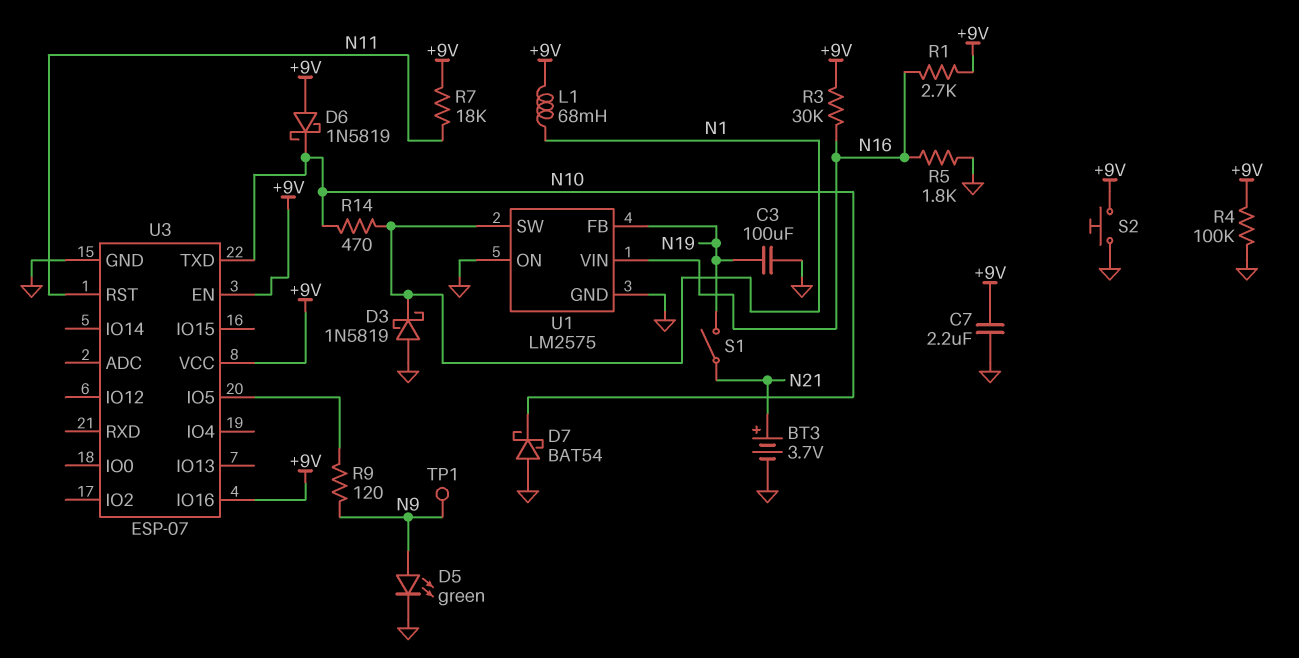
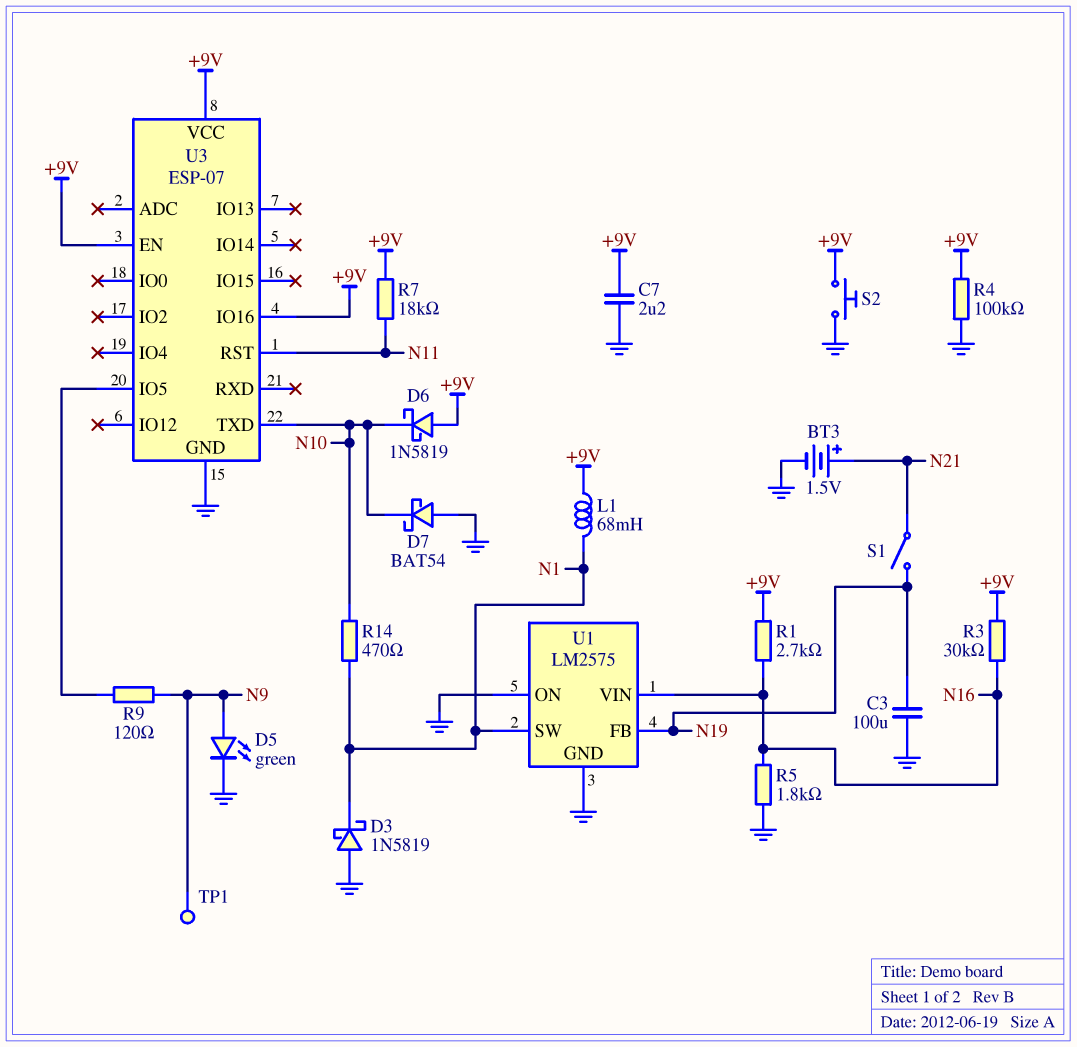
BT3: 3.7V (plus N21, minus GND) -> 1.5V (plus N21, minus GND)

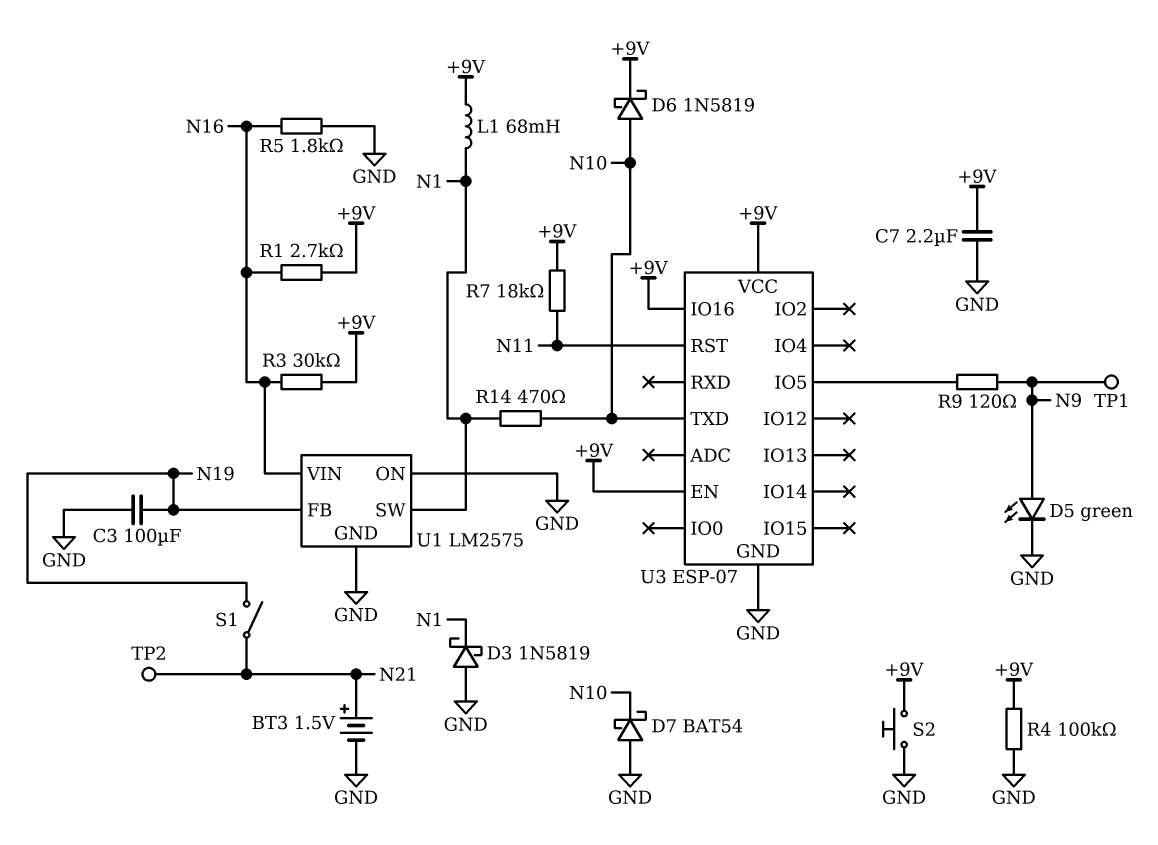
D6: schottky 1N5819 (A +9V, K N10) -> schottky 1N5819 (A N10, K +9V)
TP2: none -> test point (N21)

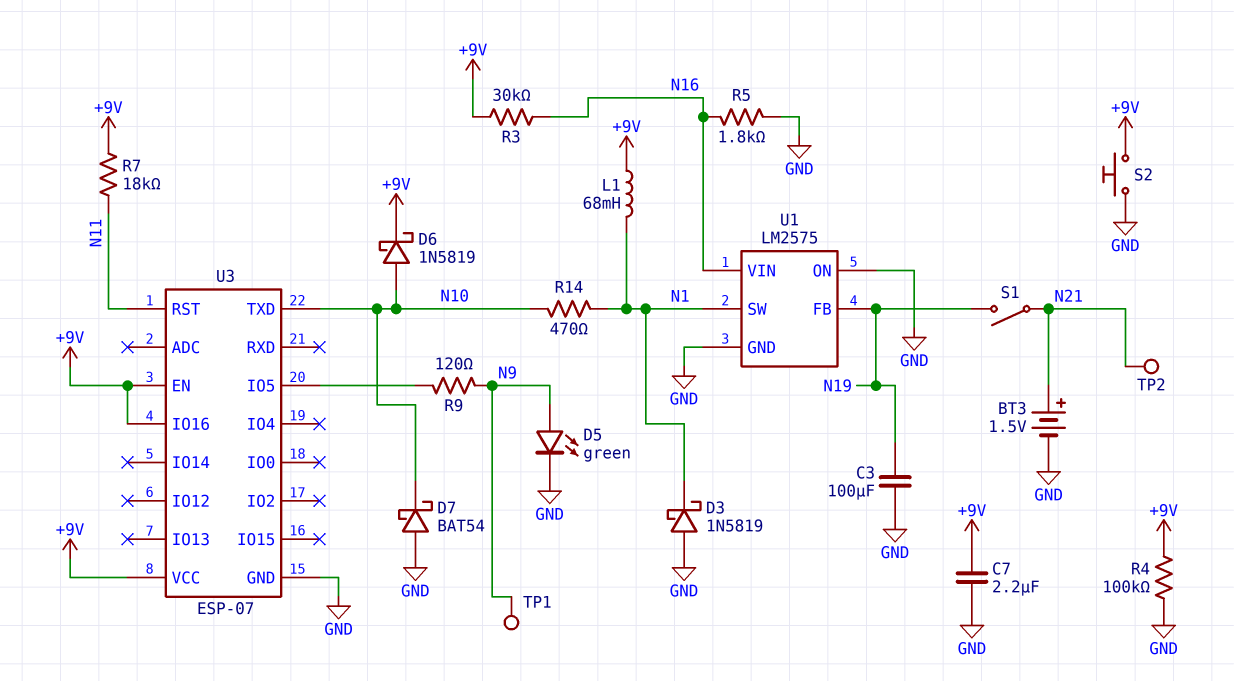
R1: 2.7k (+9V, N16) -> none

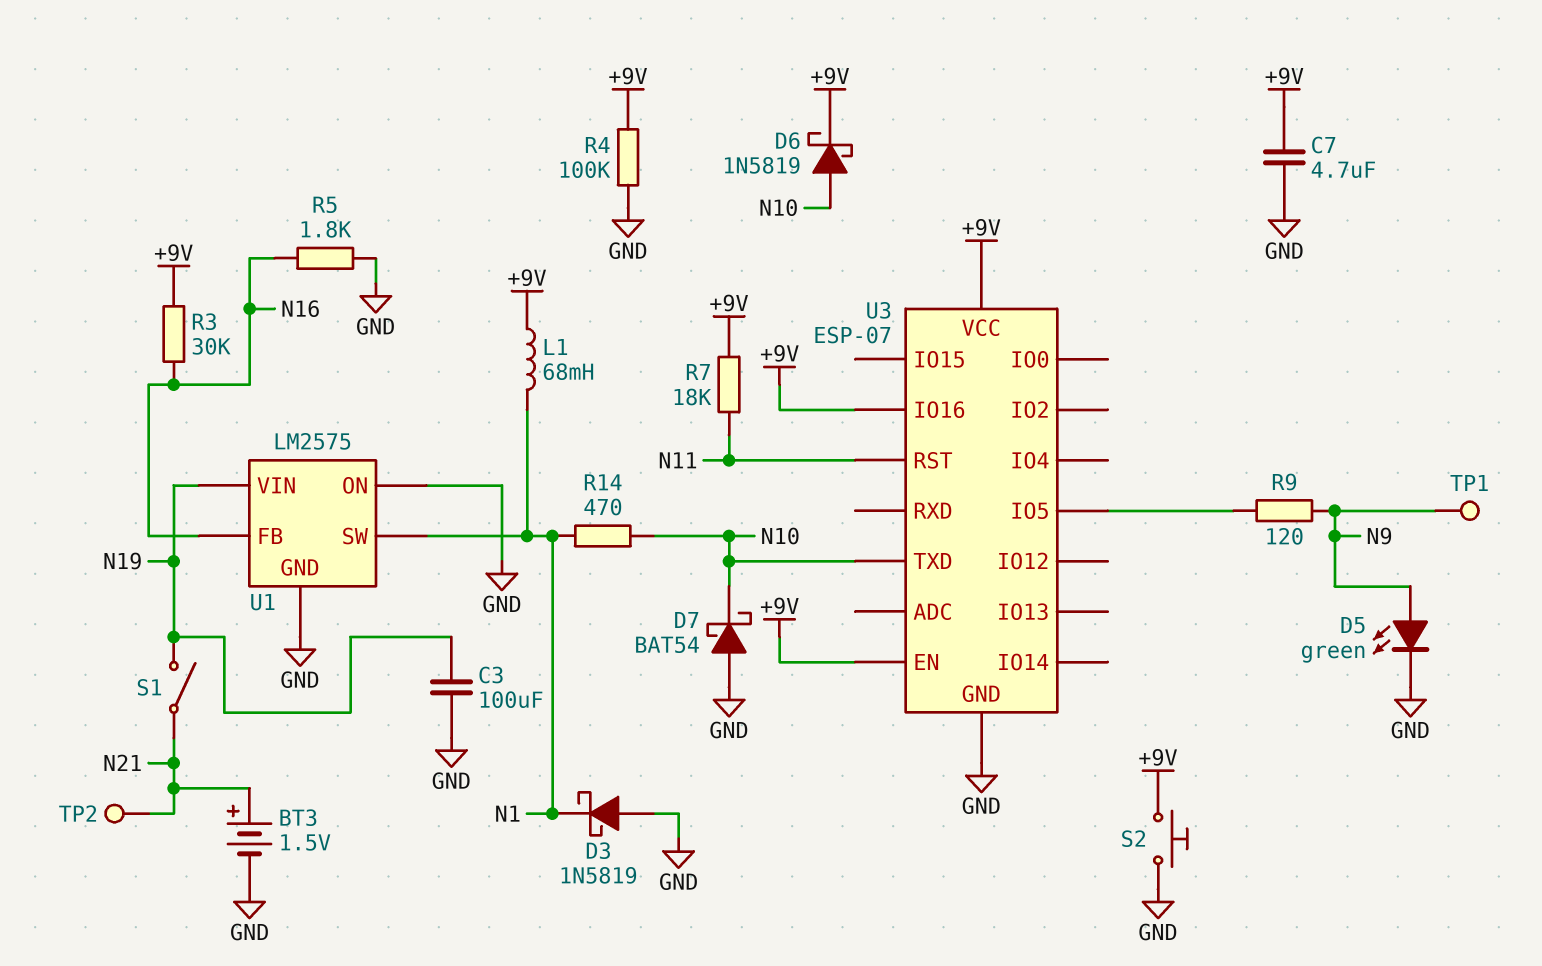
C7: 2.2uF (+9V, GND) -> 4.7uF (+9V, GND)
U1 pin FB: N19 -> N16
U1 pin VIN: N16 -> N19

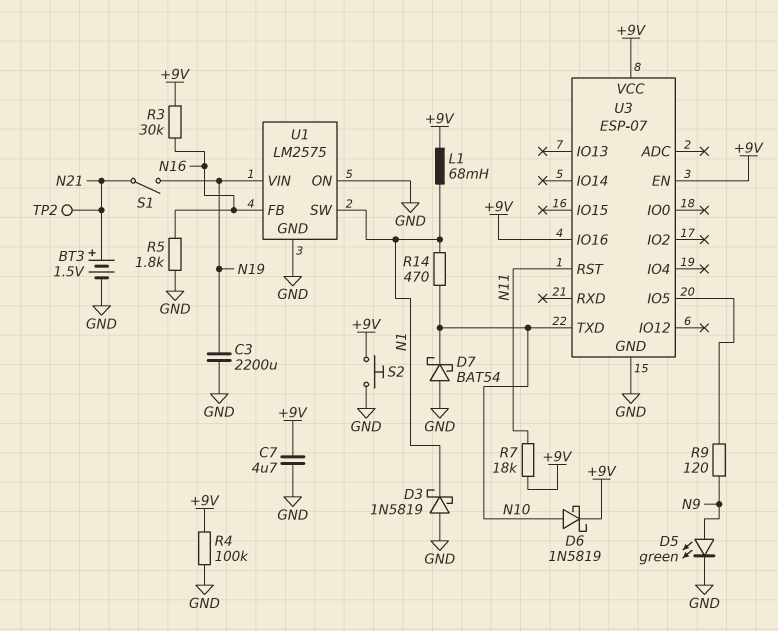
C3: 100uF (GND, N19) -> 2200uF (GND, N19)
TP1: test point (N9) -> none

